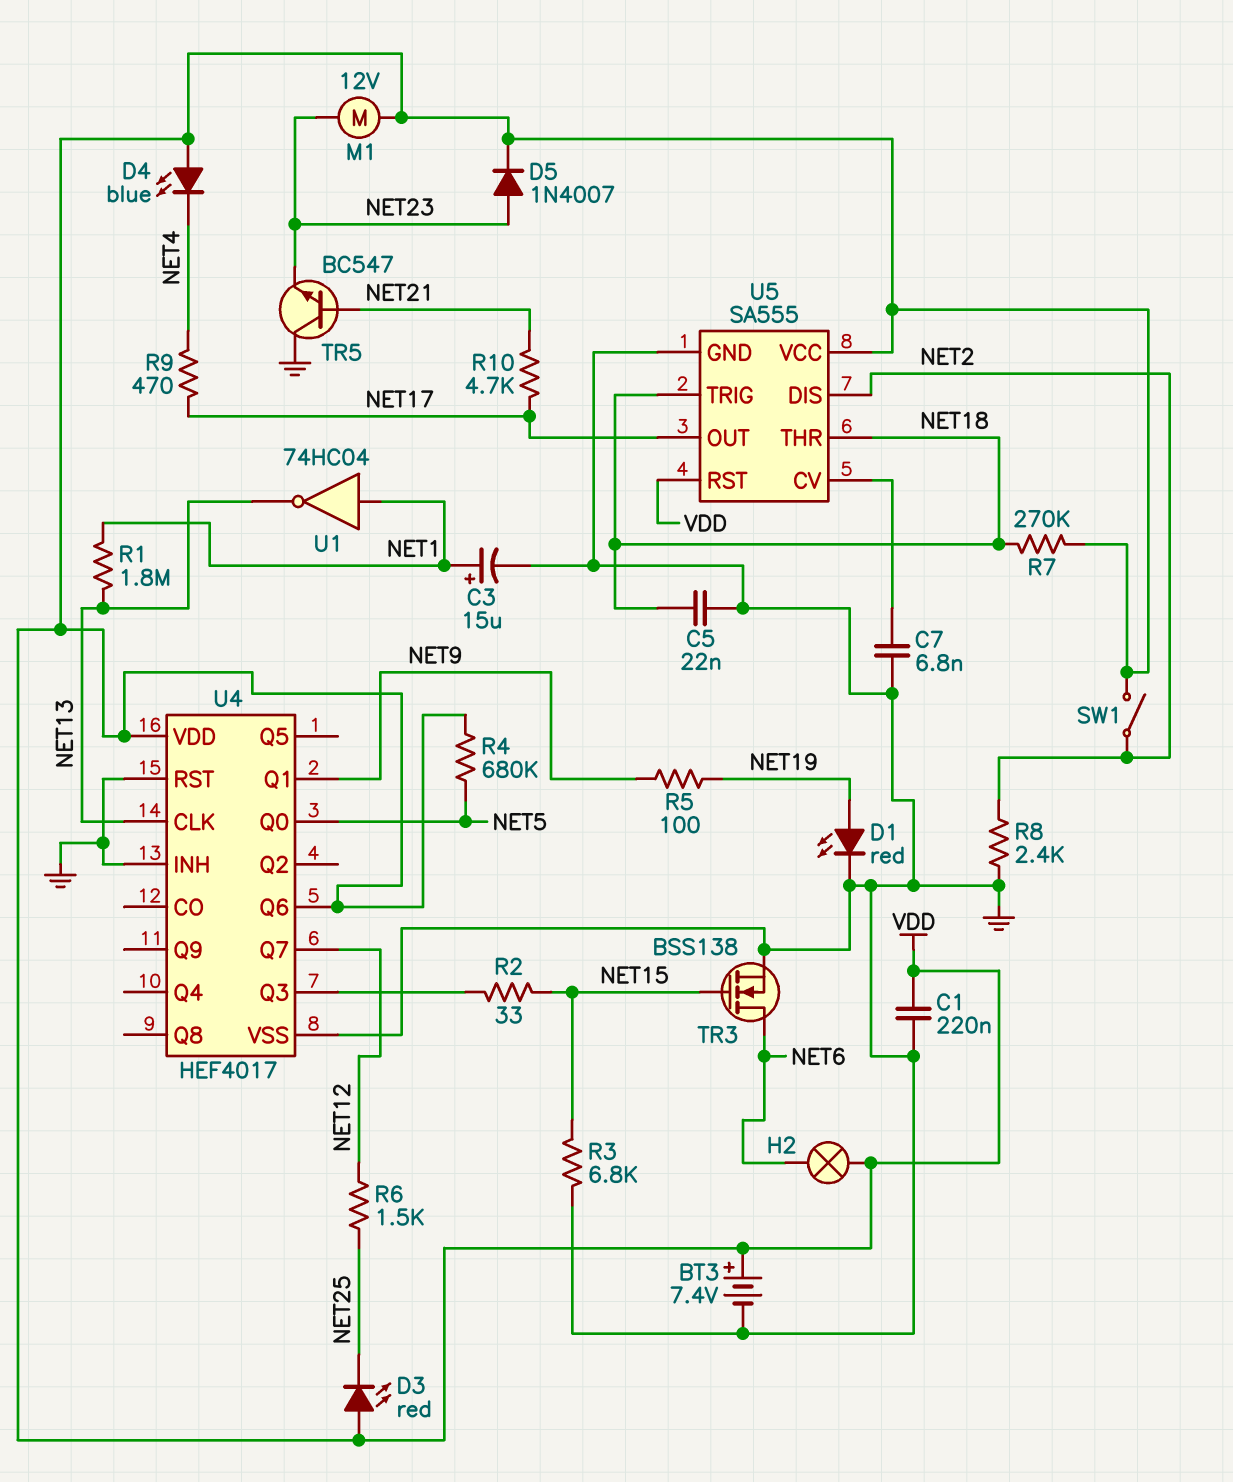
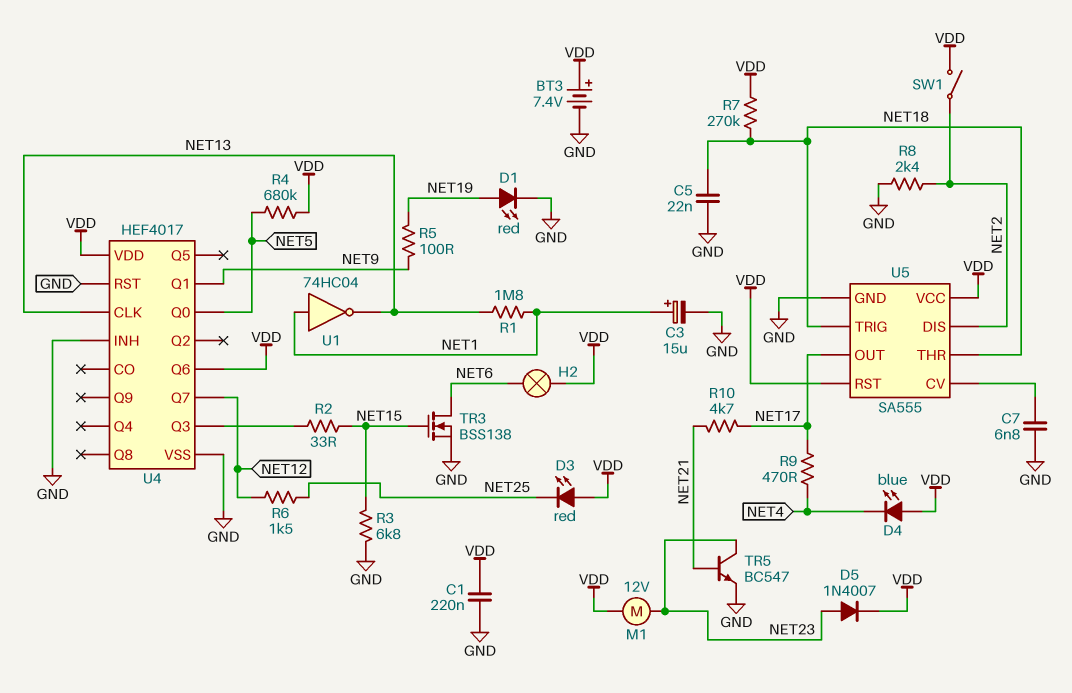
TR5: NPN BC547 (B NET21, C GND, E NET23) -> NPN BC547 (B NET21, C NET23, E GND)

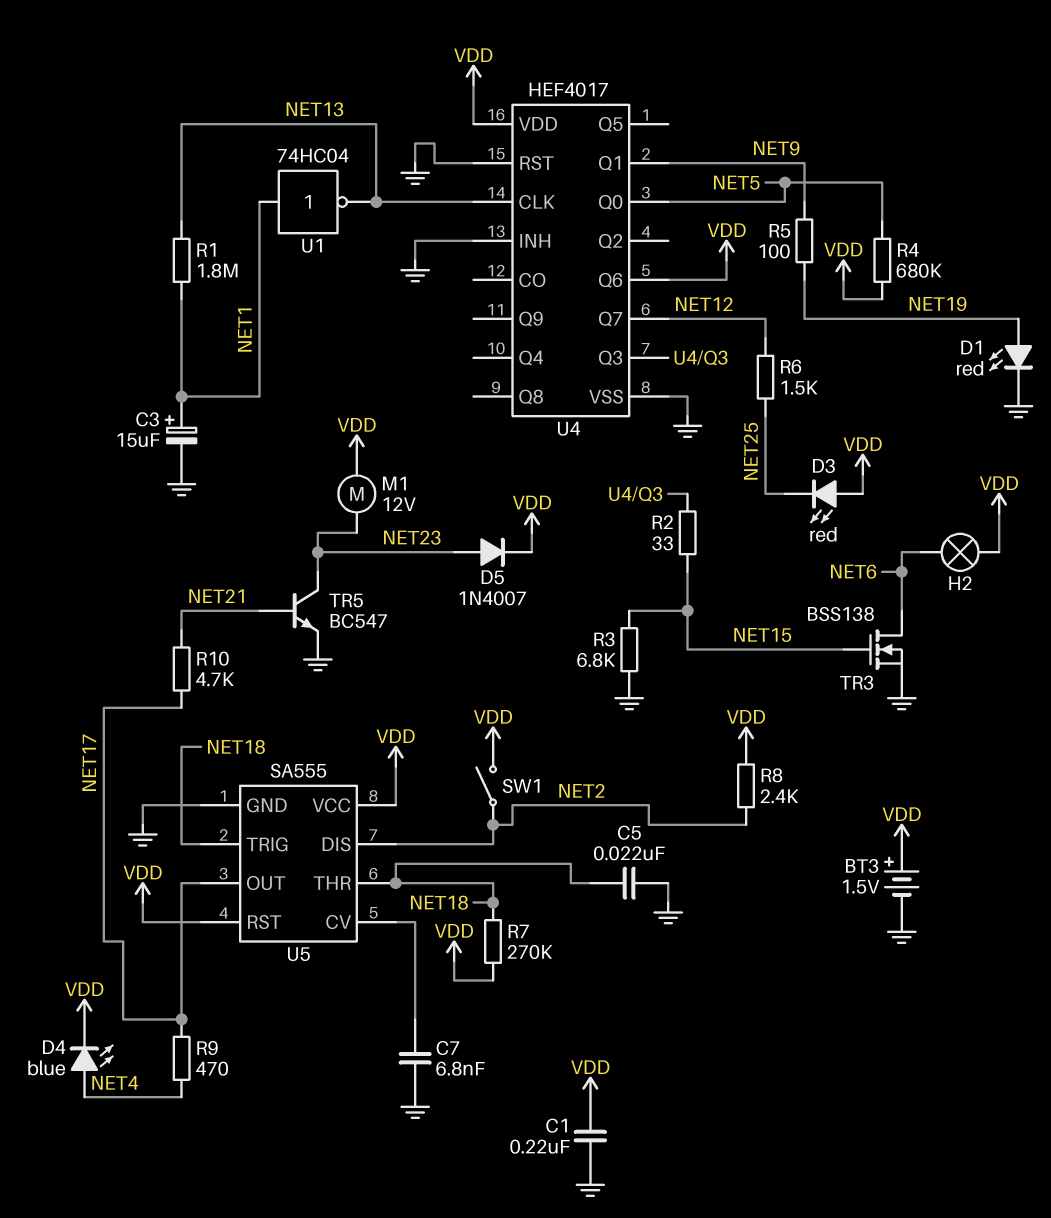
BT3: 7.4V (plus VDD, minus GND) -> 1.5V (plus VDD, minus GND)
D4: LED blue (A VDD, K NET4) -> LED blue (A NET4, K VDD)
R8: 2.4k (GND, NET2) -> 2.4k (NET2, VDD)

